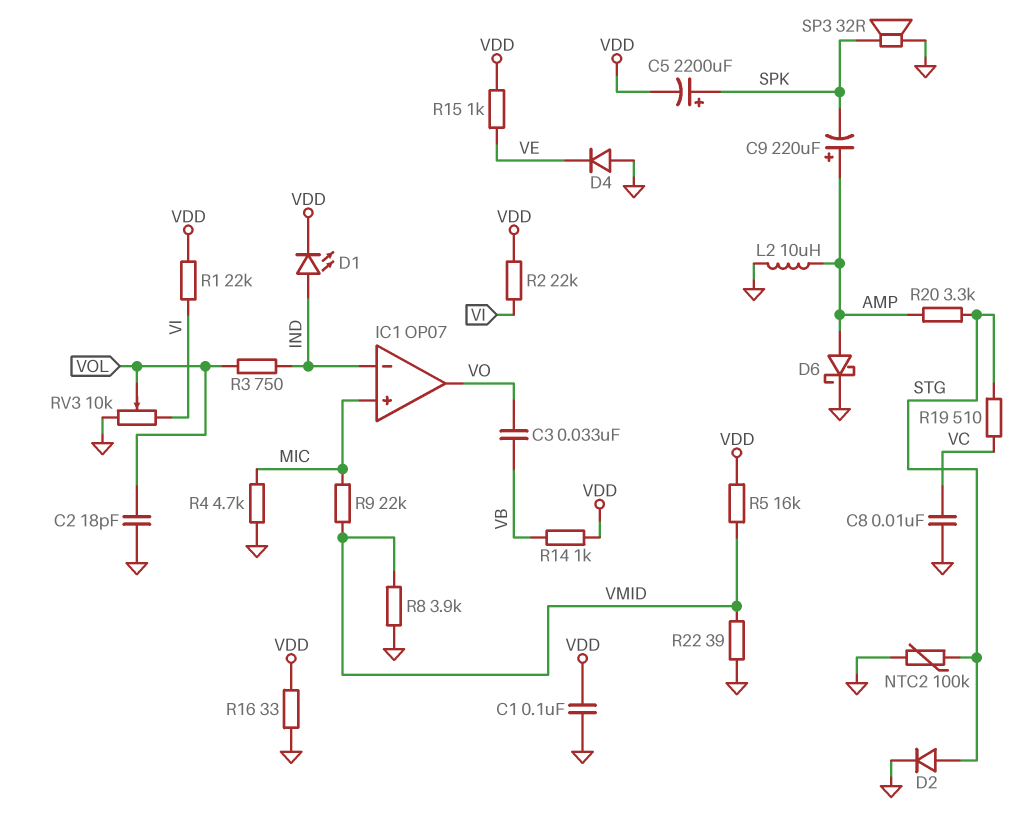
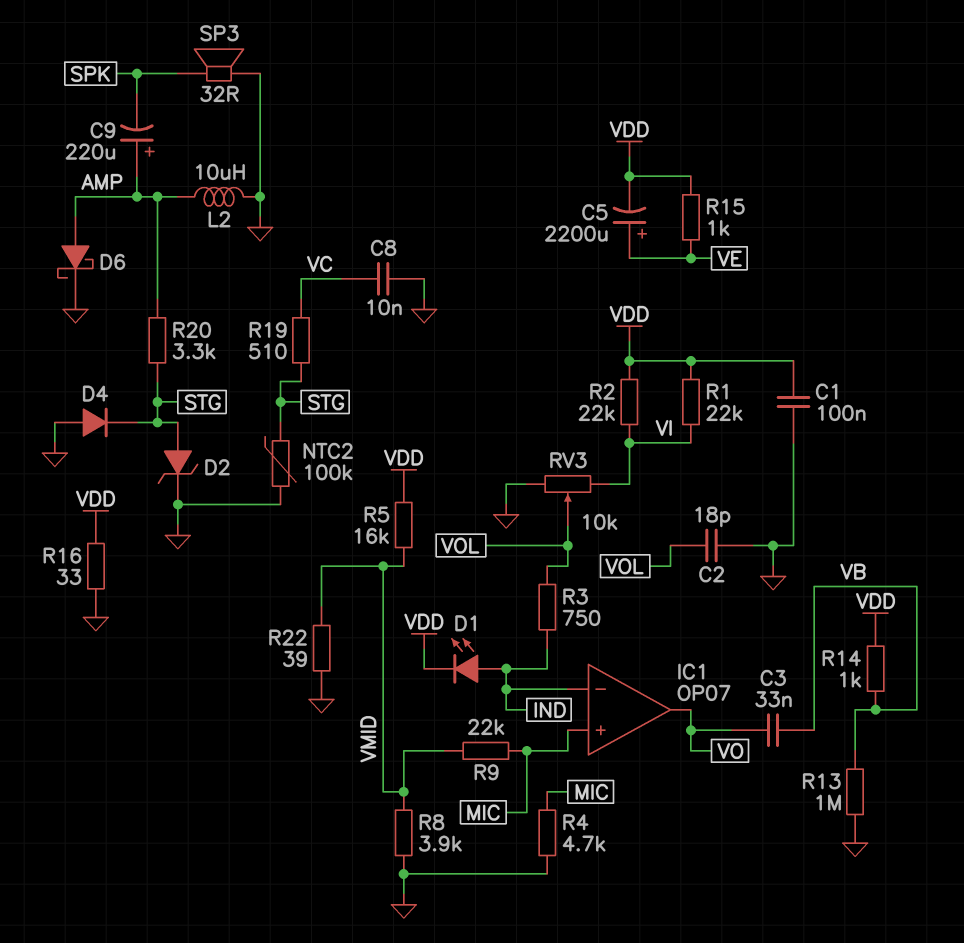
C5: 2200uF (plus SPK, minus VDD) -> 2200uF (plus VE, minus VDD)
D2: diode (A STG, K GND) -> zener (A STG, K GND)
D4: diode (A GND, K VE) -> diode (A GND, K STG)
R13: none -> 1M (GND, VB)

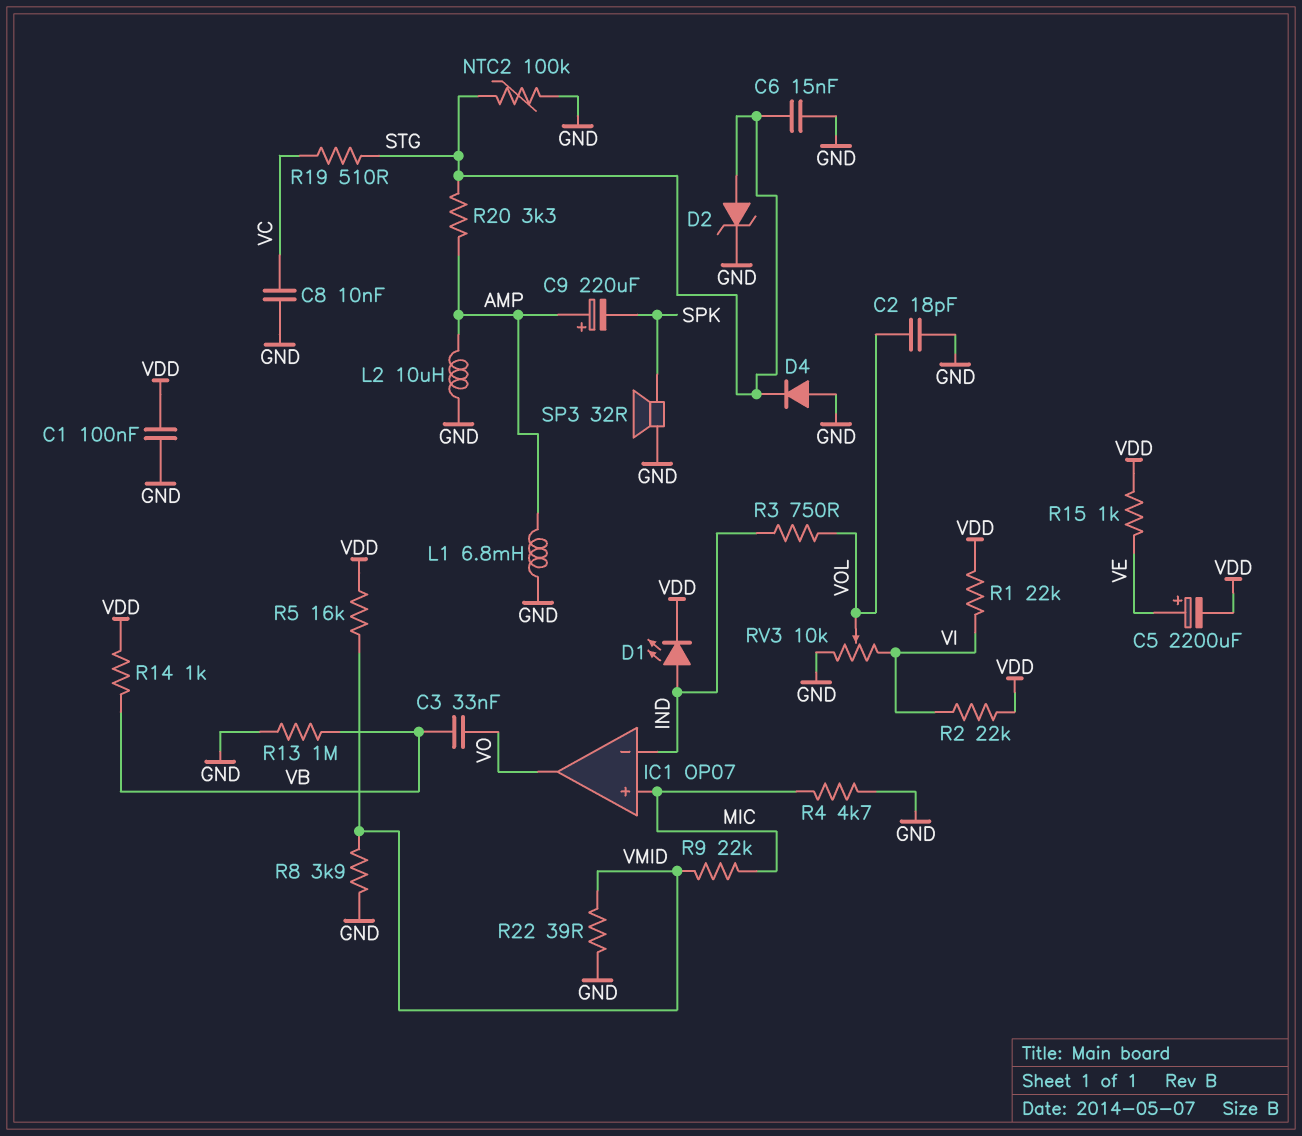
C6: none -> 15nF (GND, STG)
D6: schottky (A AMP, K GND) -> none
L1: none -> 6.8mH (AMP, GND)
R16: 33 (GND, VDD) -> none

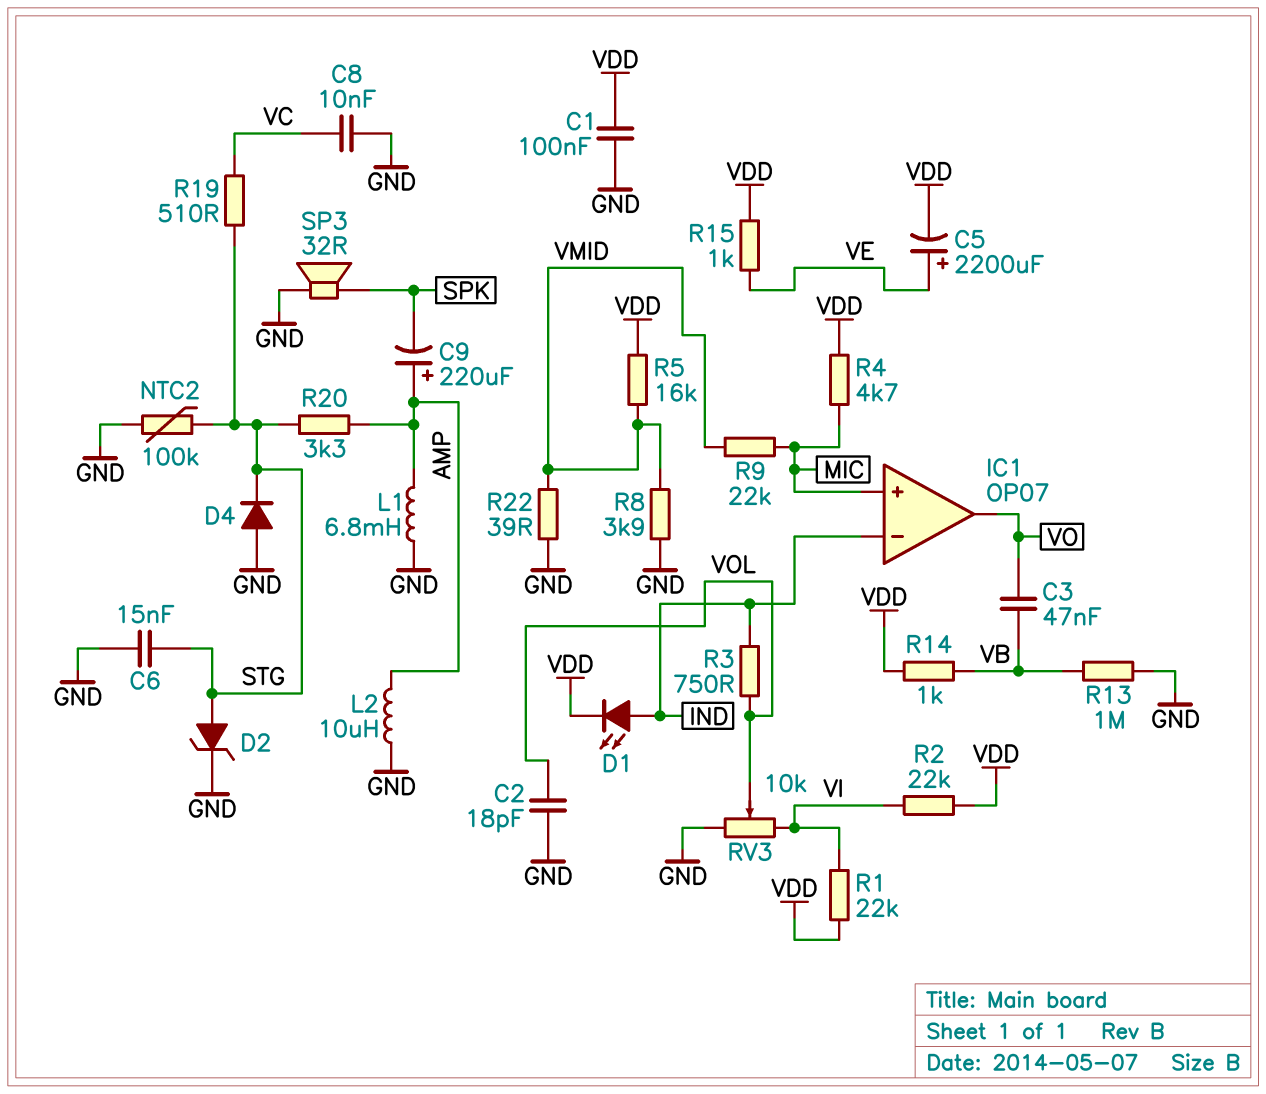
C3: 33nF (VB, VO) -> 47nF (VB, VO)
R4: 4.7k (GND, MIC) -> 4.7k (MIC, VDD)

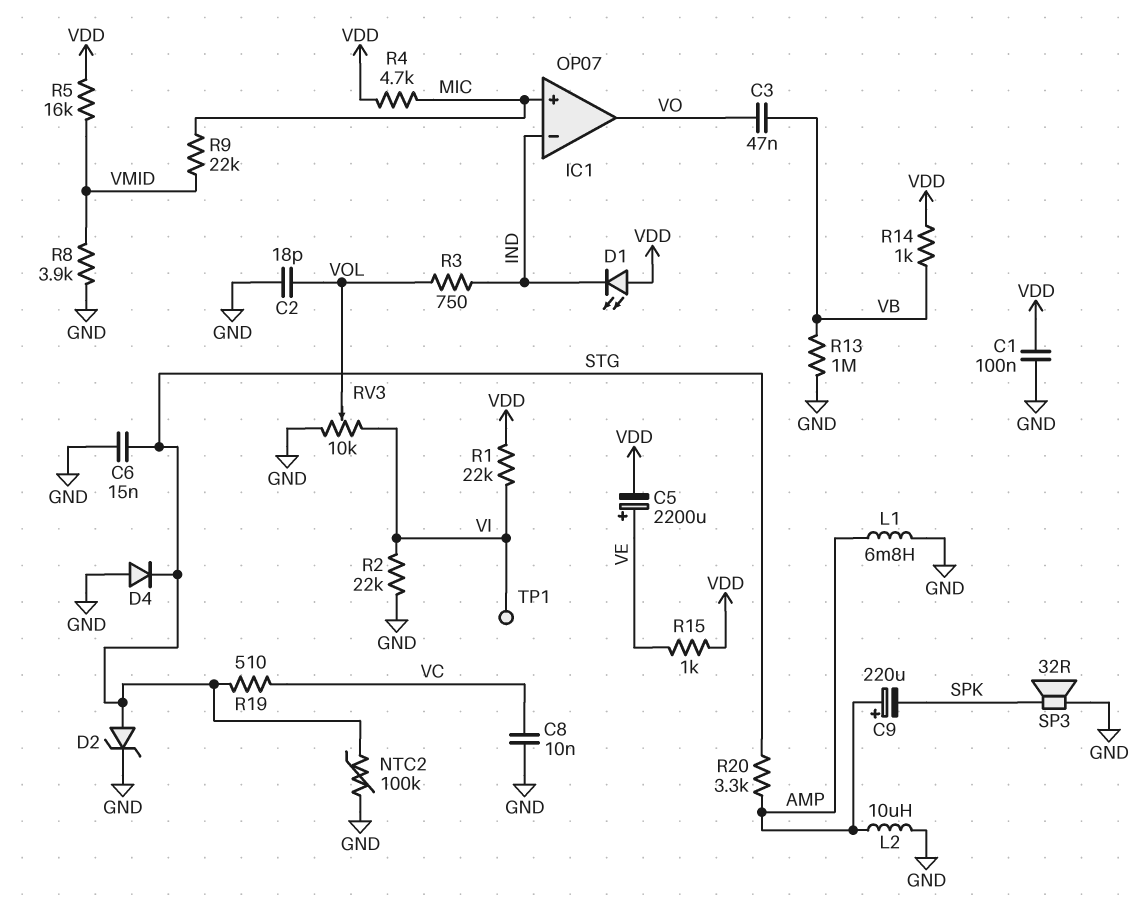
D1: LED (A IND, K VDD) -> LED (A VDD, K IND)
R2: 22k (VDD, VI) -> 22k (GND, VI)
R22: 39 (GND, VMID) -> none
TP1: none -> test point (VI)

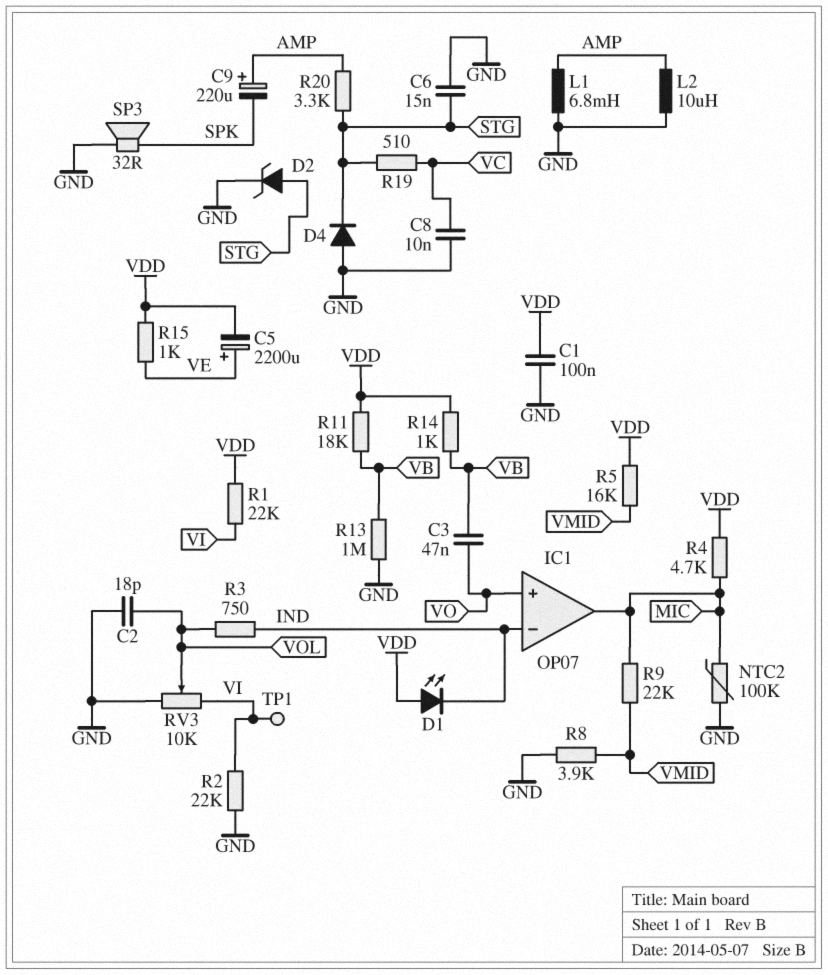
IC1 pin in+: MIC -> VO
IC1 pin out: VO -> MIC
NTC2: 100k (GND, STG) -> 100k (GND, MIC)
R11: none -> 18k (VB, VDD)

